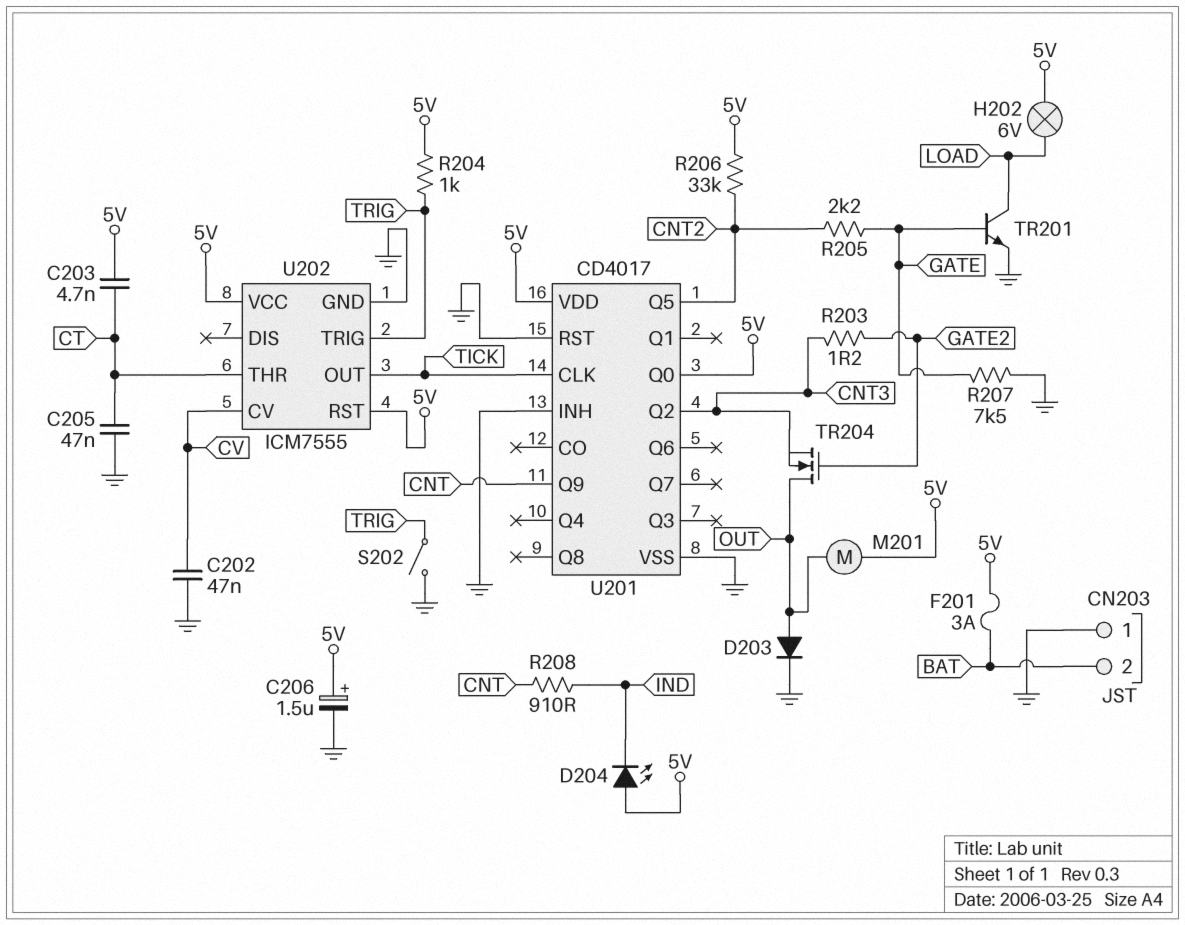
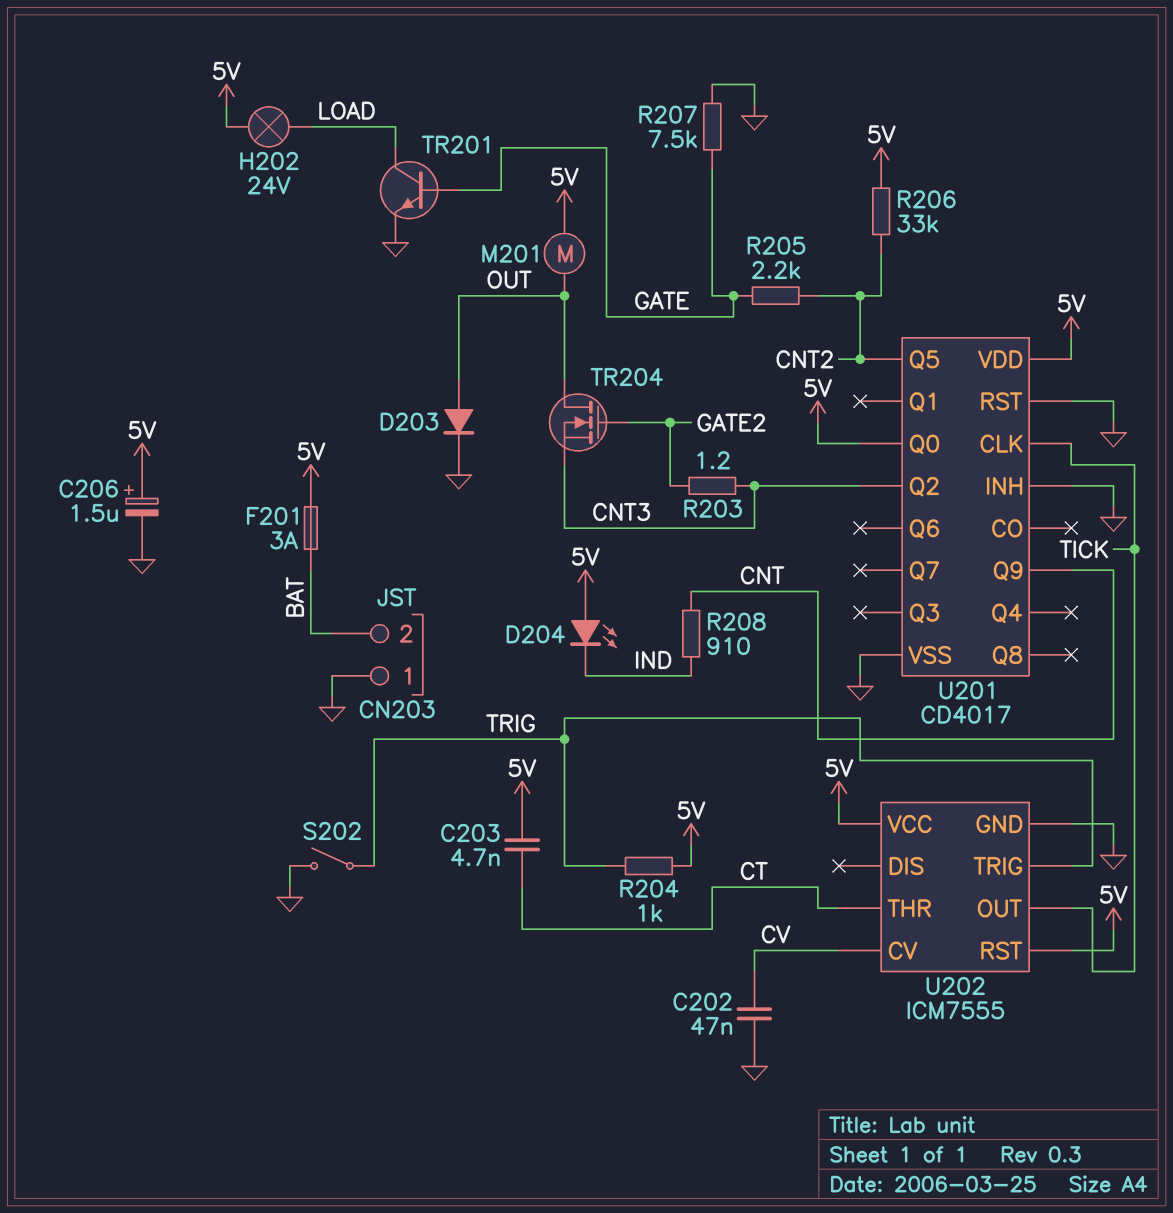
C205: 47nF (CT, GND) -> none
H202: lamp 6V (5V, LOAD) -> lamp 24V (5V, LOAD)

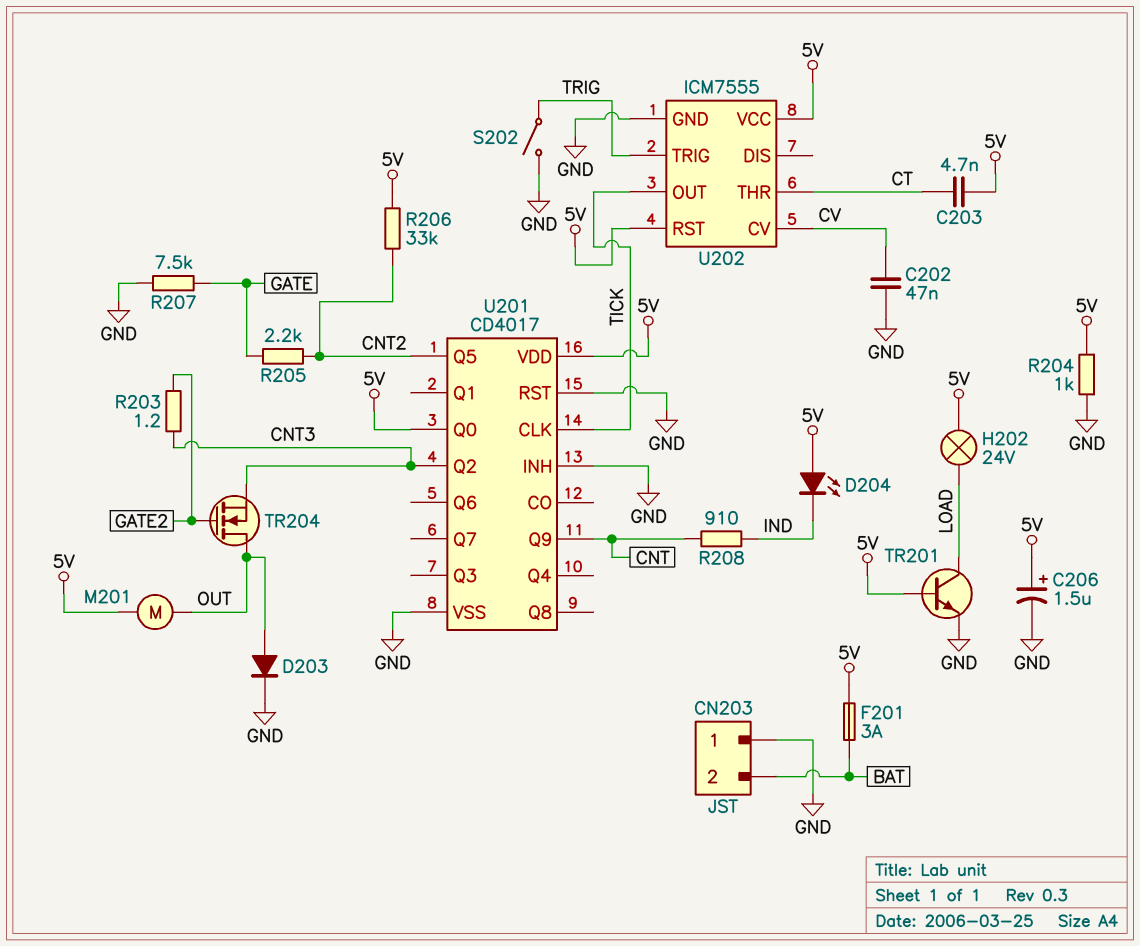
R204: 1k (5V, TRIG) -> 1k (5V, GND)
TR201: NPN (B GATE, C LOAD, E GND) -> NPN (B 5V, C LOAD, E GND)

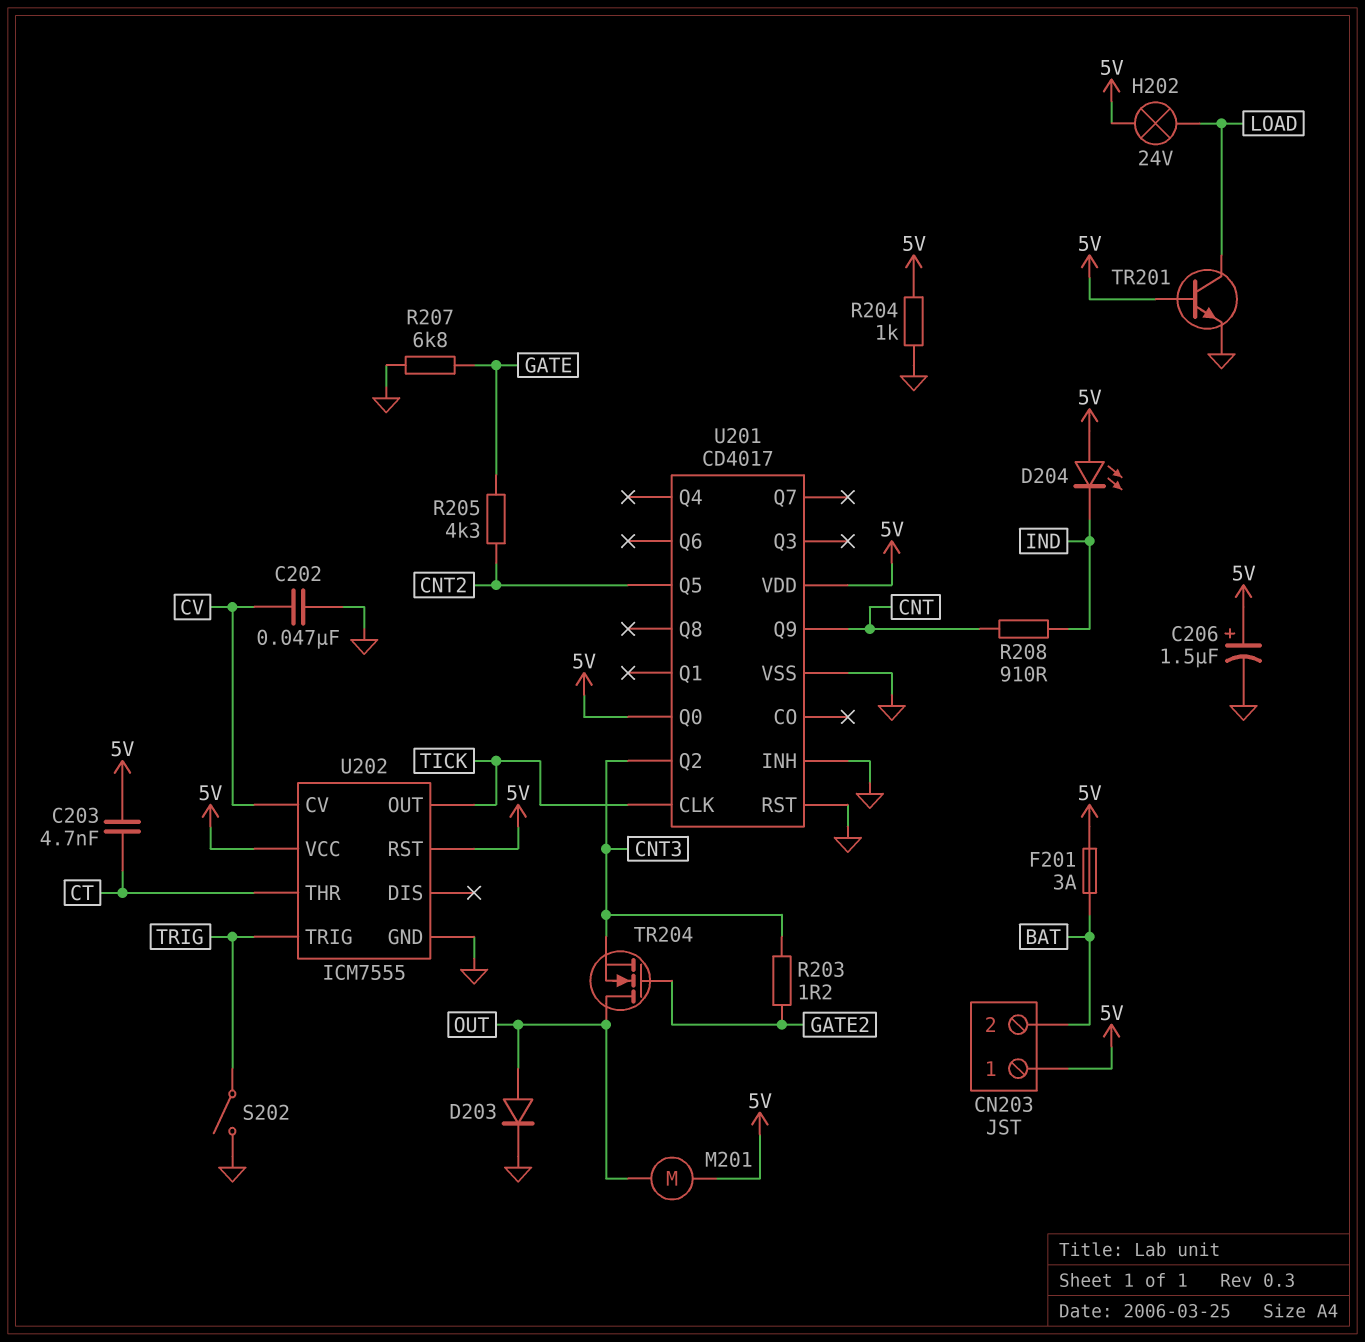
CN203 pin 1: GND -> 5V
R205: 2.2k (CNT2, GATE) -> 4.3k (CNT2, GATE)
R206: 33k (5V, CNT2) -> none
R207: 7.5k (GATE, GND) -> 6.8k (GATE, GND)

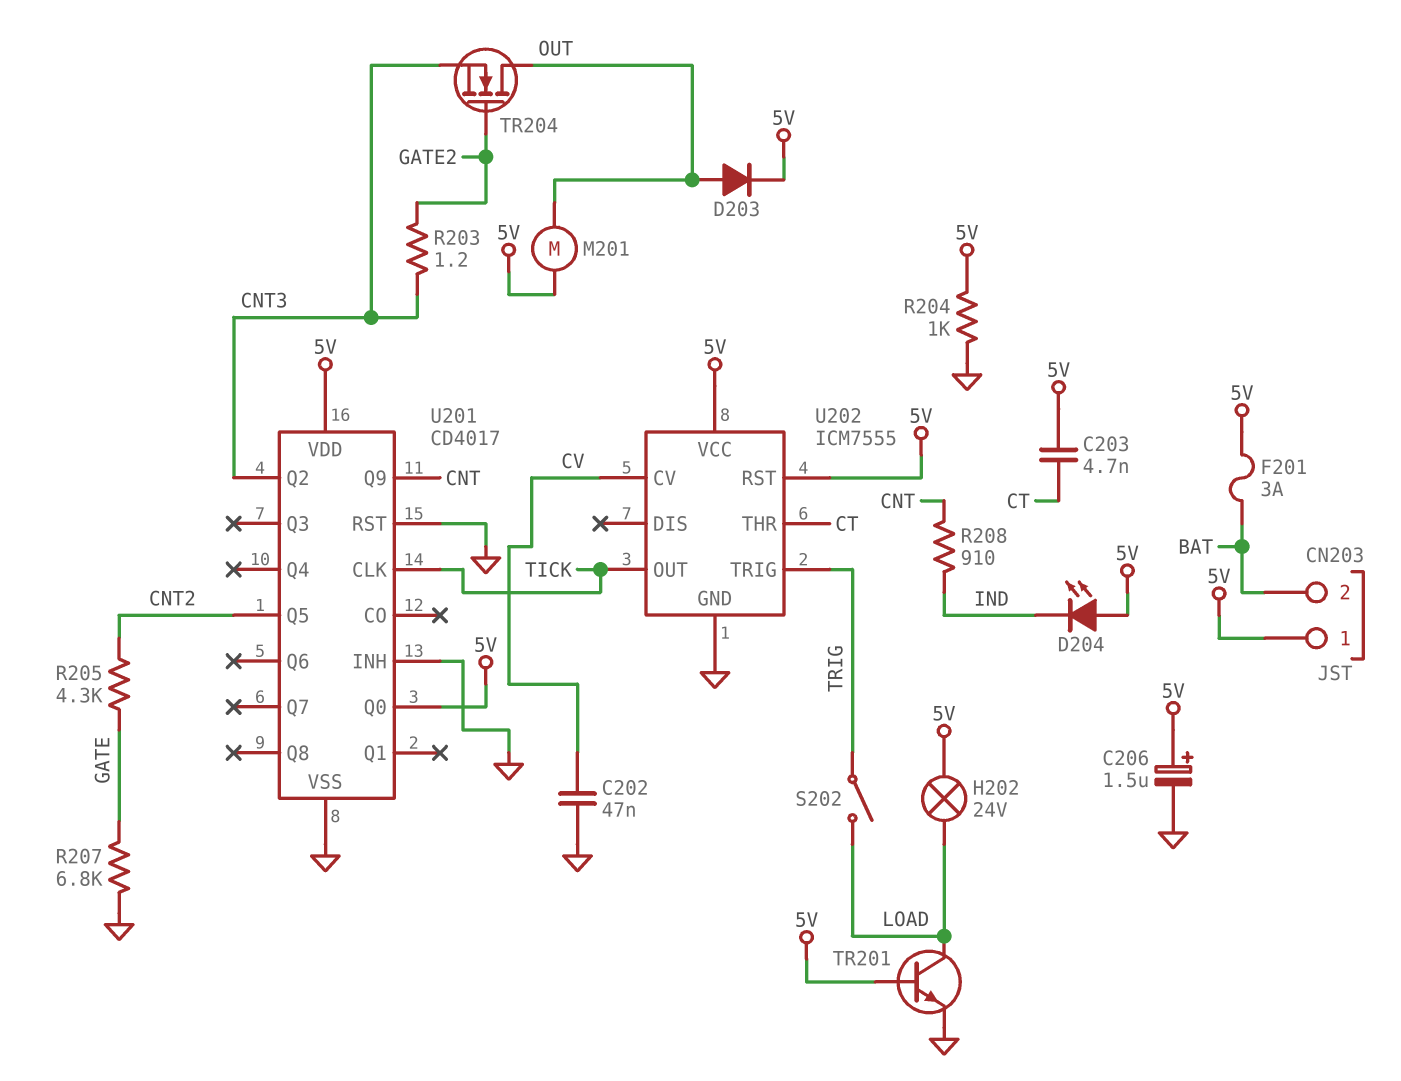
D203: diode (A OUT, K GND) -> diode (A OUT, K 5V)
S202: switch (GND, TRIG) -> switch (LOAD, TRIG)

